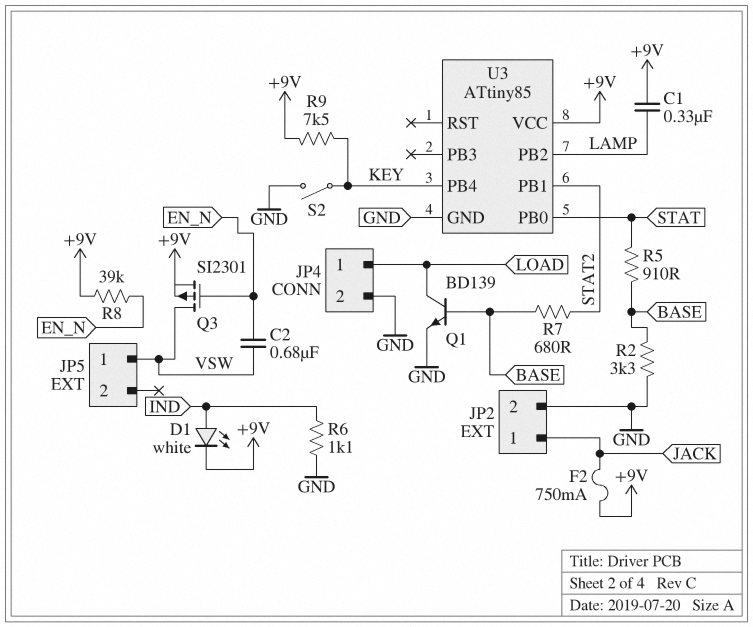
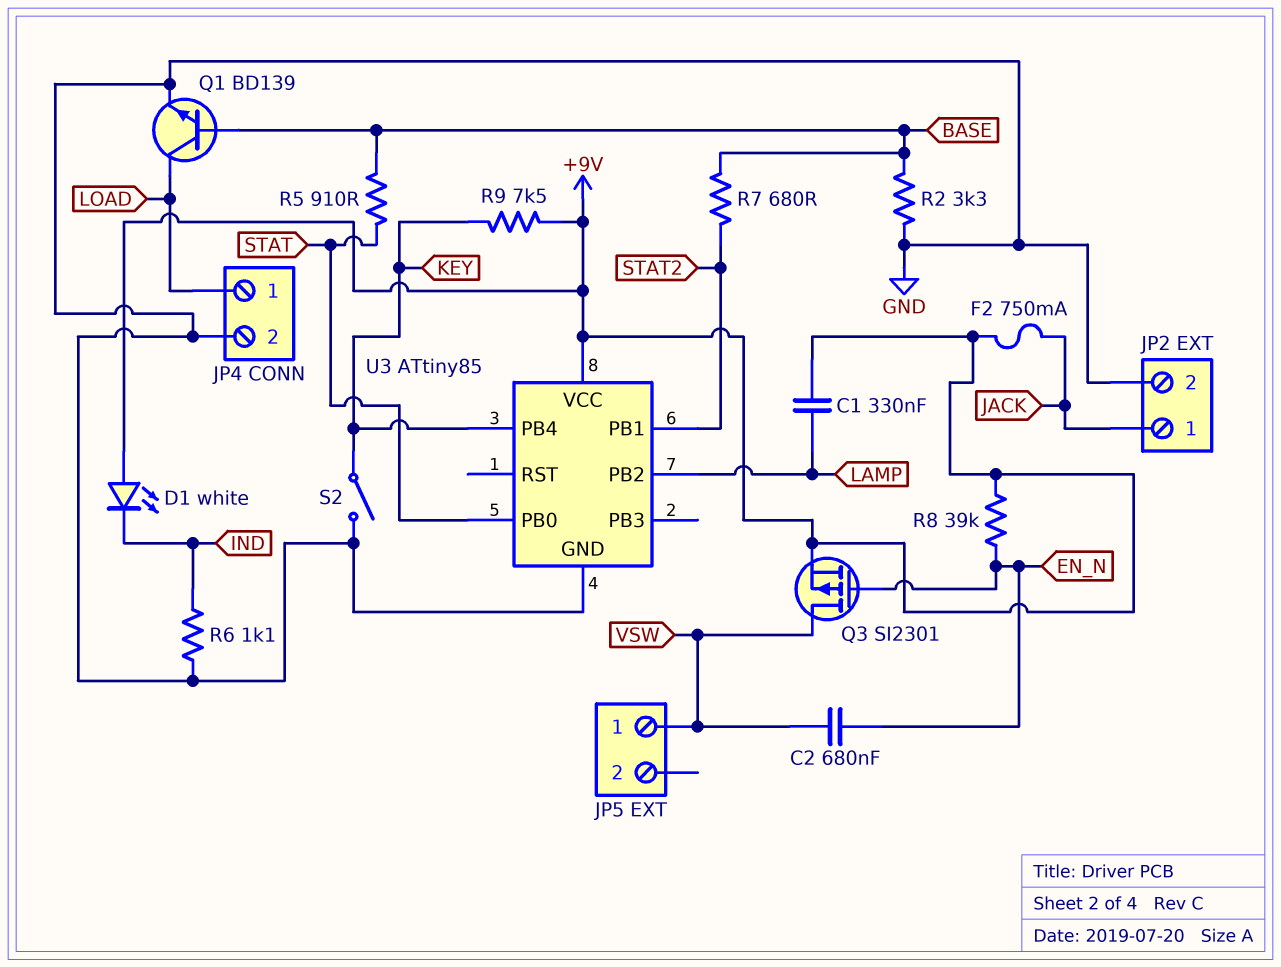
D1: LED white (A IND, K +9V) -> LED white (A +9V, K IND)

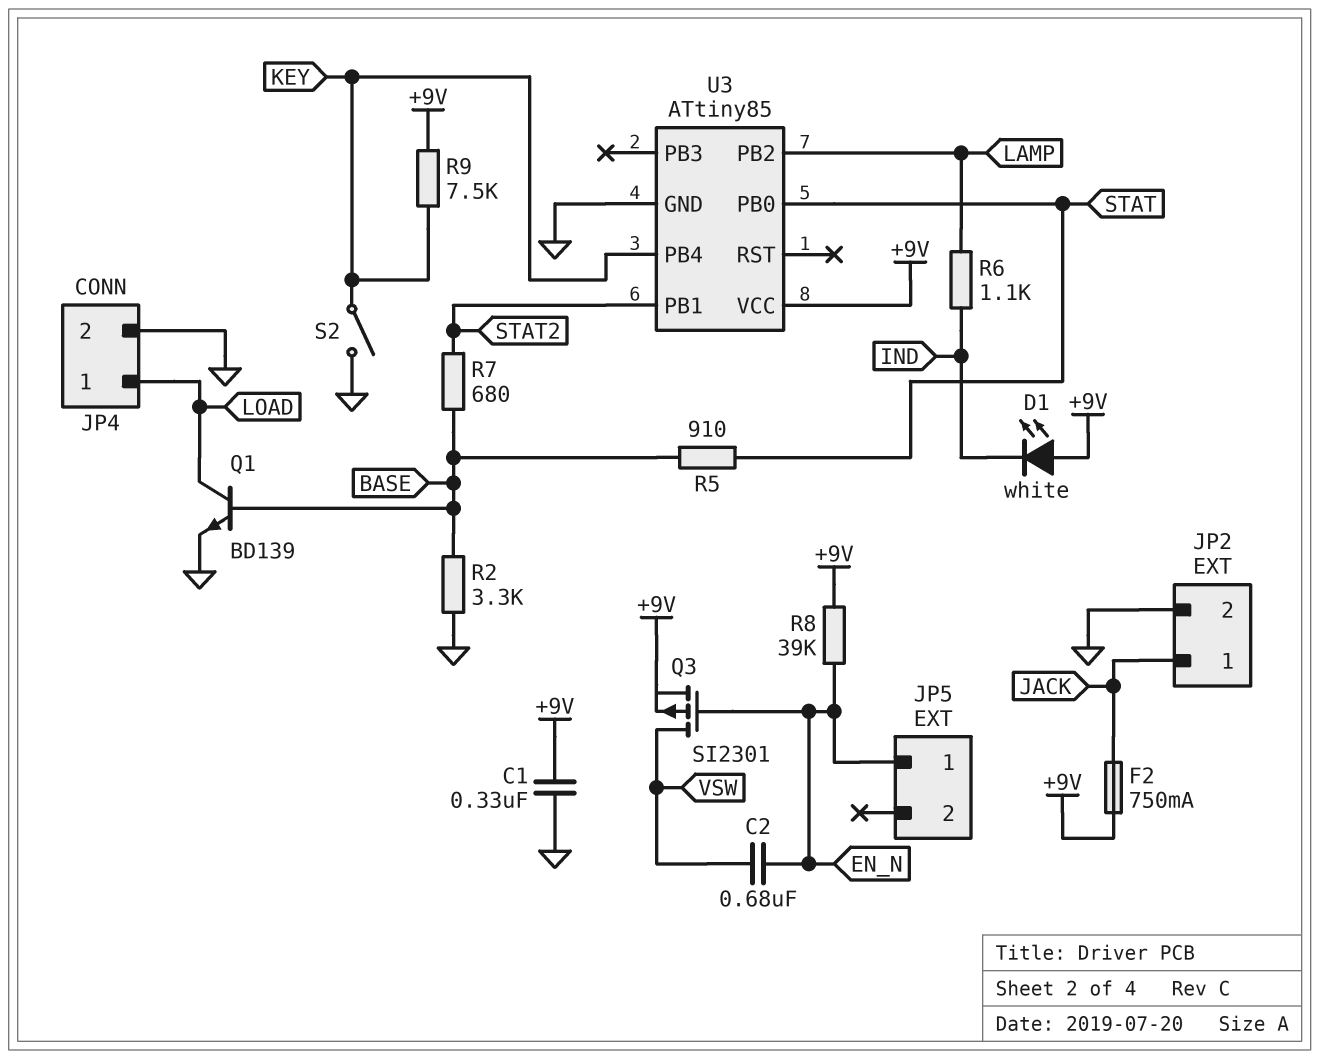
C1: 330nF (+9V, LAMP) -> 330nF (+9V, GND)
JP5 pin 1: VSW -> EN_N
R6: 1.1k (GND, IND) -> 1.1k (IND, LAMP)

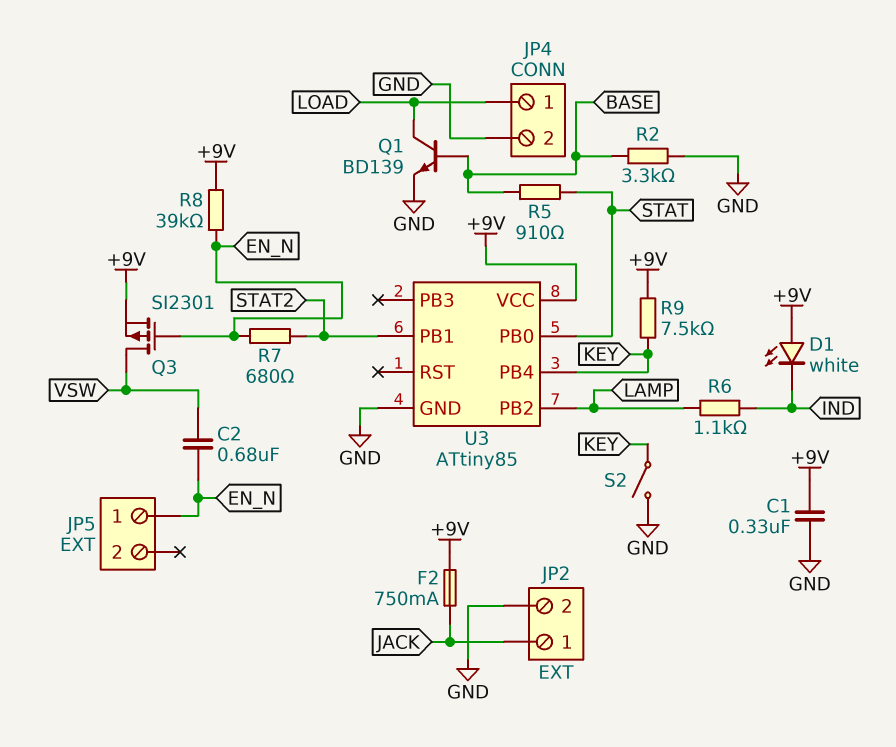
R7: 680 (BASE, STAT2) -> 680 (EN_N, STAT2)

